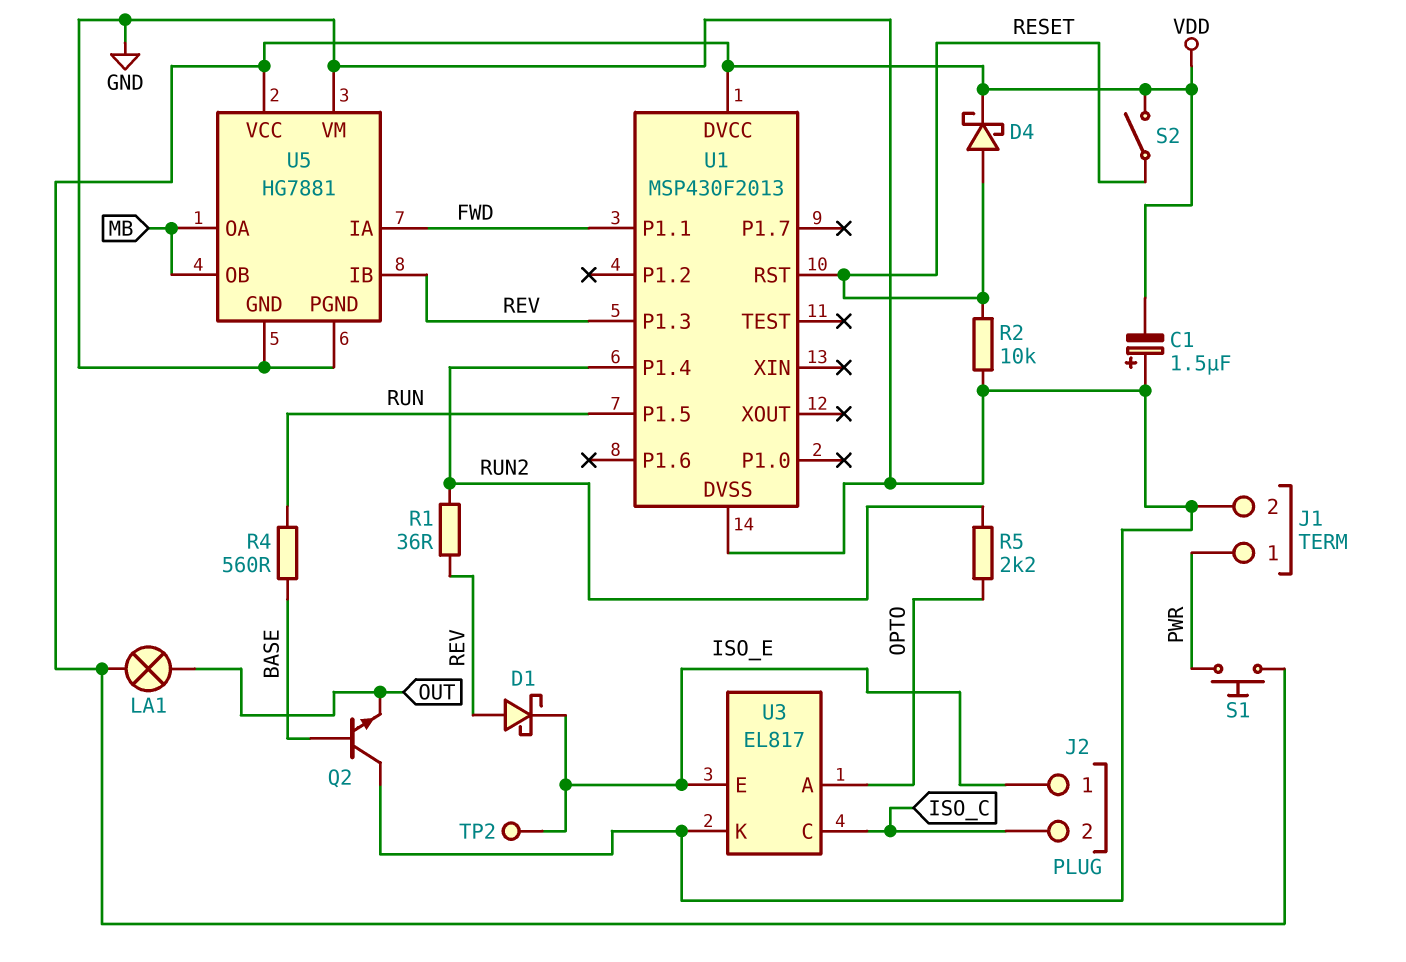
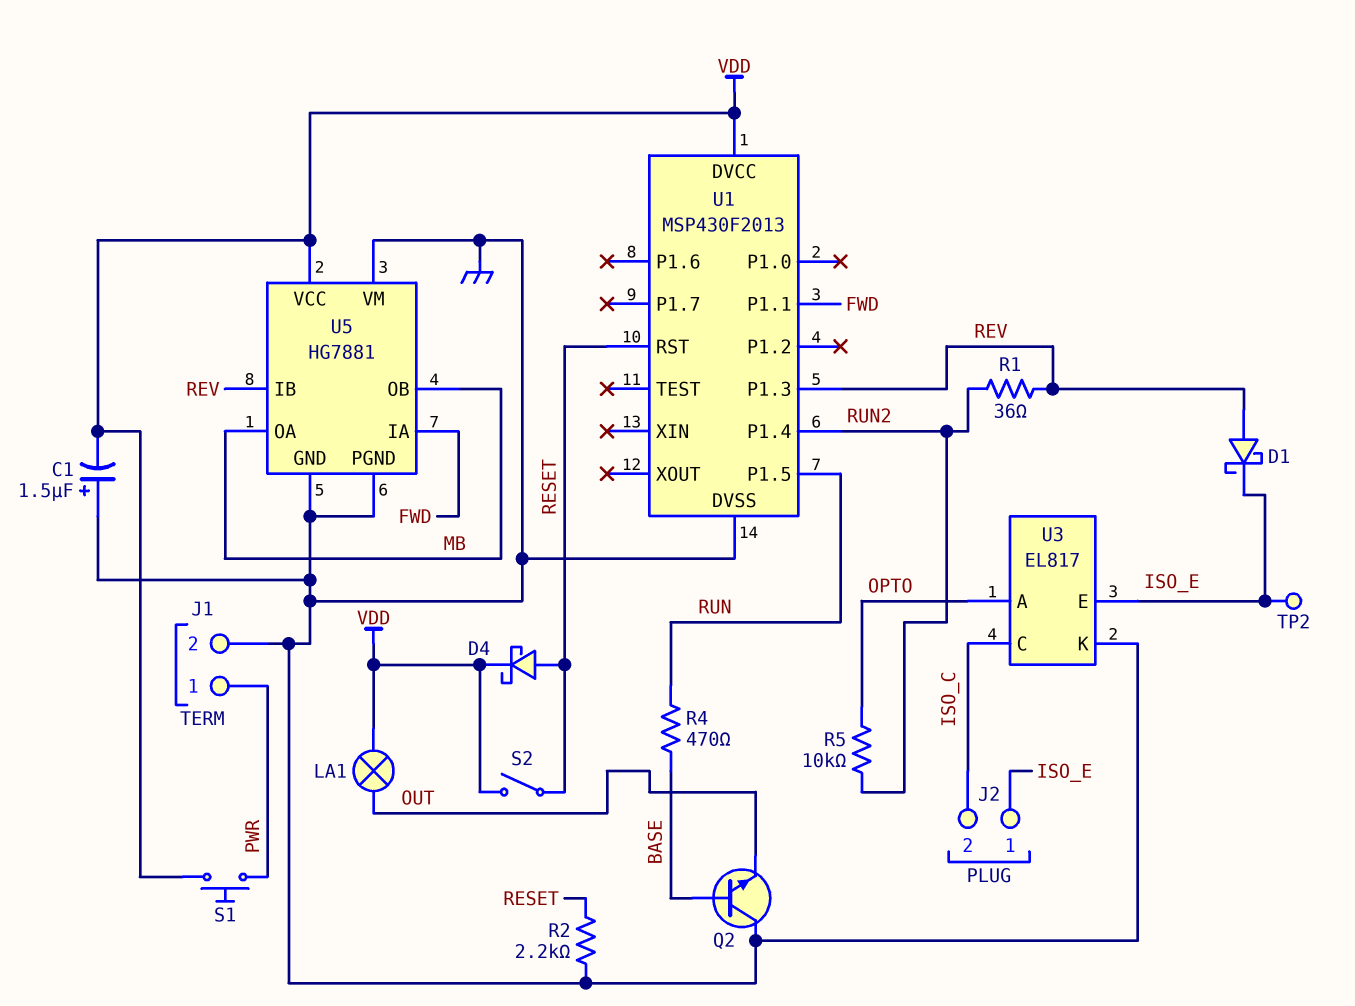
R2: 10k (GND, RESET) -> 2.2k (GND, RESET)
R4: 560 (BASE, RUN) -> 470 (BASE, RUN)
R5: 2.2k (OPTO, RUN2) -> 10k (OPTO, RUN2)

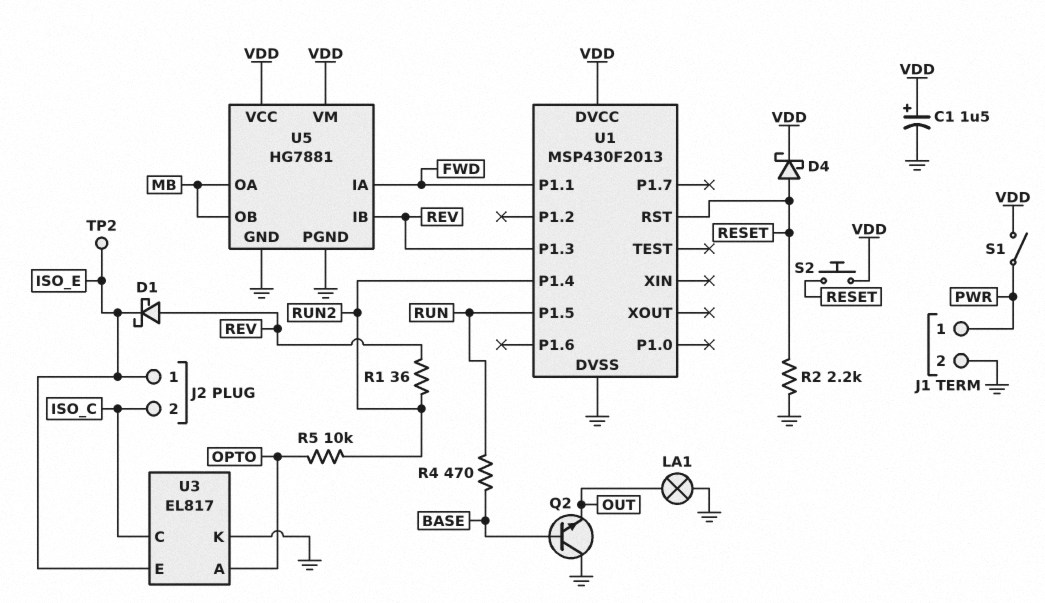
C1: 1.5uF (plus GND, minus VDD) -> 1.5uF (plus VDD, minus GND)
LA1: lamp (OUT, VDD) -> lamp (GND, OUT)
S1: button (PWR, VDD) -> switch (PWR, VDD)
S2: switch (RESET, VDD) -> button (RESET, VDD)
U5 pin VM: GND -> VDD

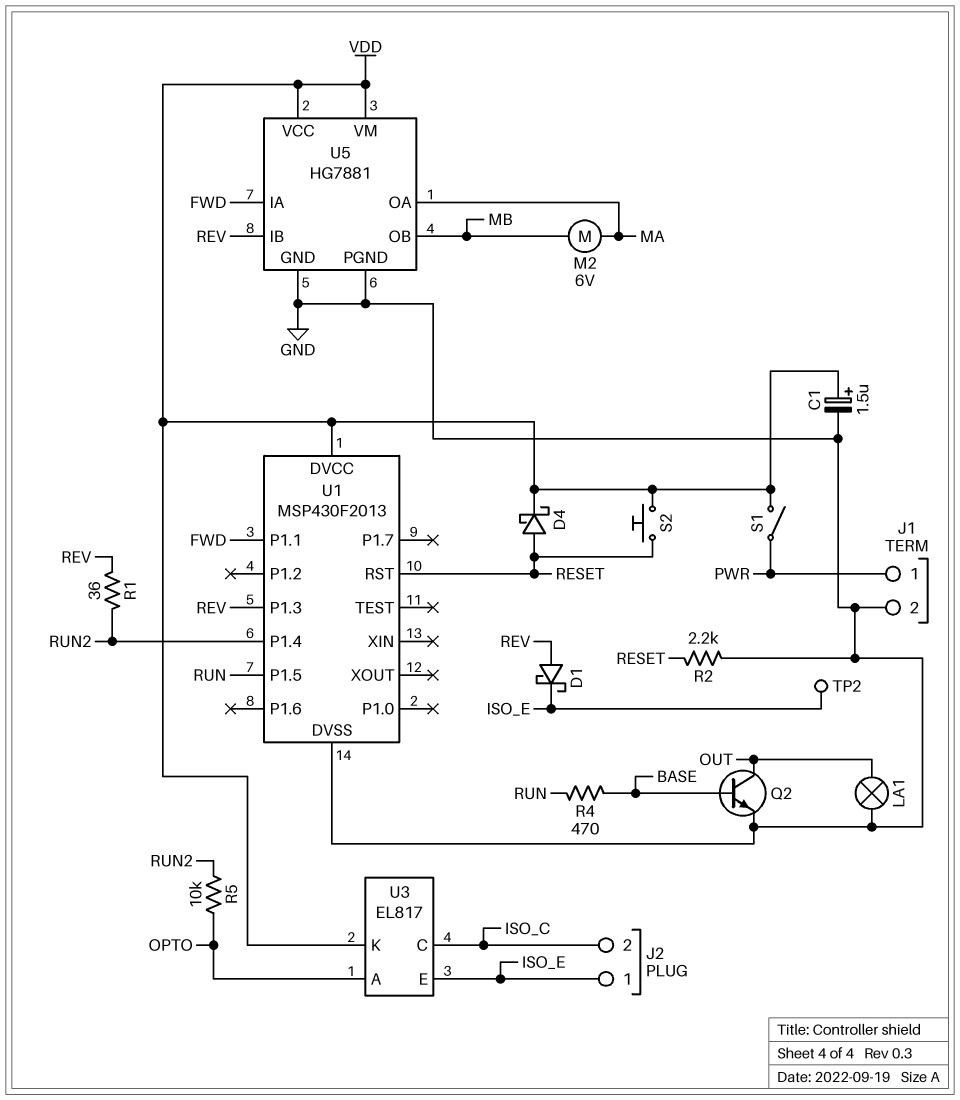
M2: none -> motor 6V (MA, MB)
Q2: NPN (B BASE, C GND, E OUT) -> NPN (B BASE, C OUT, E GND)
U3 pin K: GND -> VDD
U5 pin OA: MB -> MA

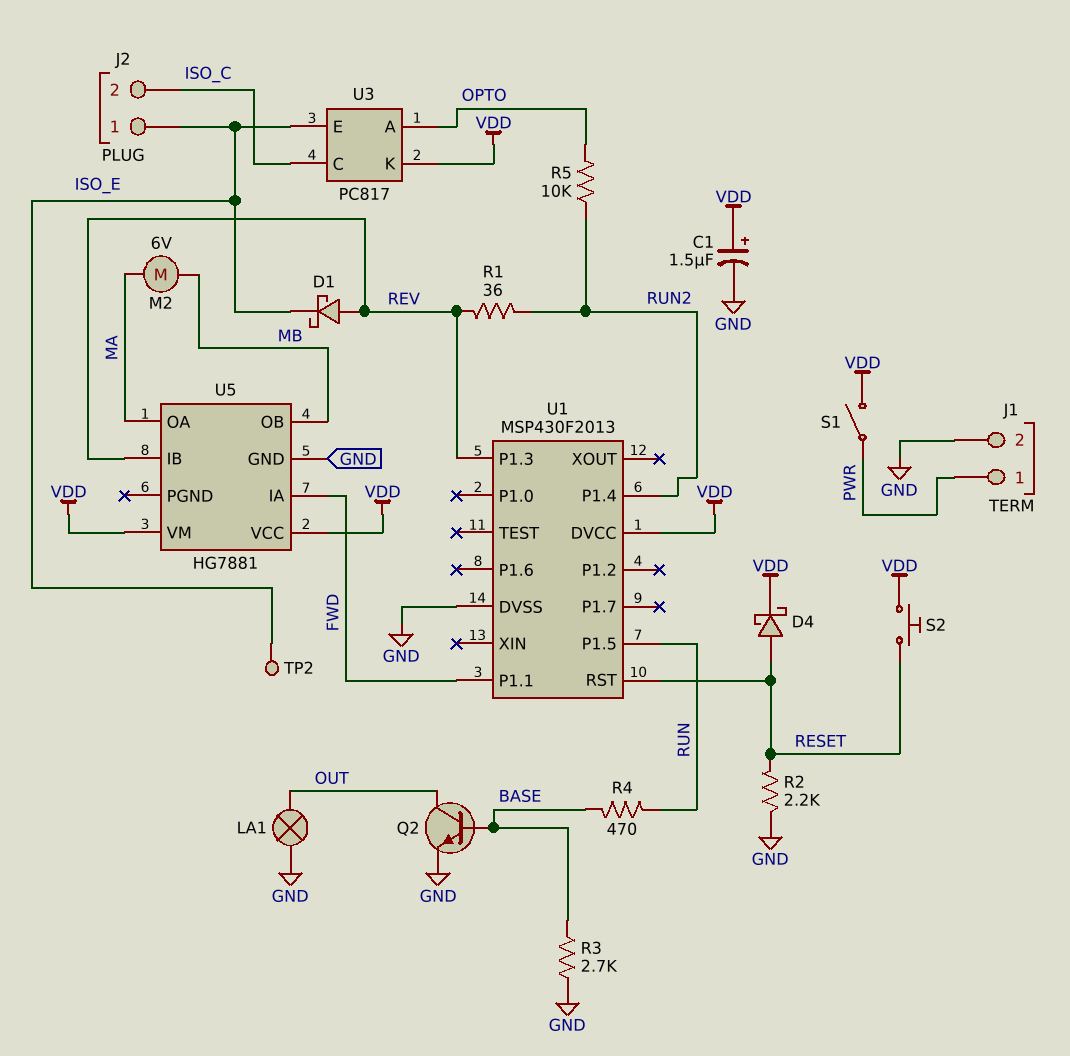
R3: none -> 2.7k (BASE, GND)
U3: EL817 -> PC817
U5 pin PGND: GND -> none

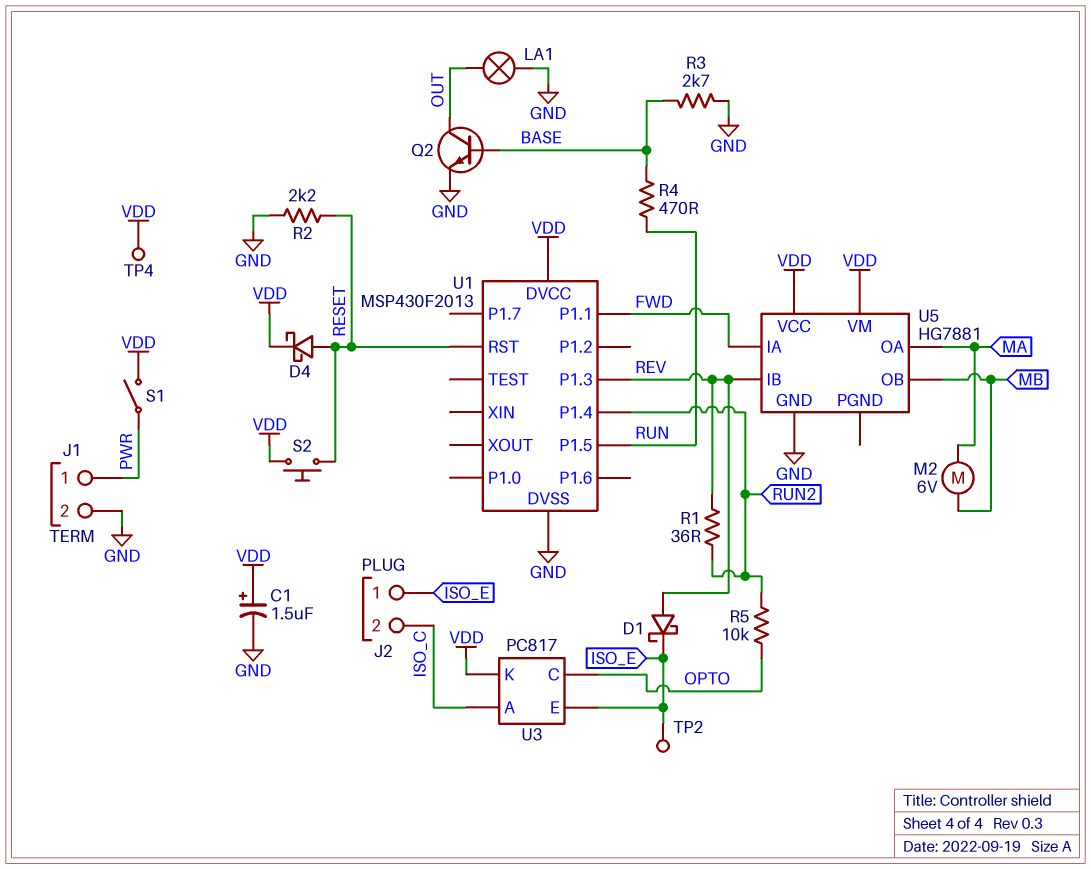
TP4: none -> test point (VDD)
U3 pin A: OPTO -> ISO_C
U3 pin C: ISO_C -> OPTO

